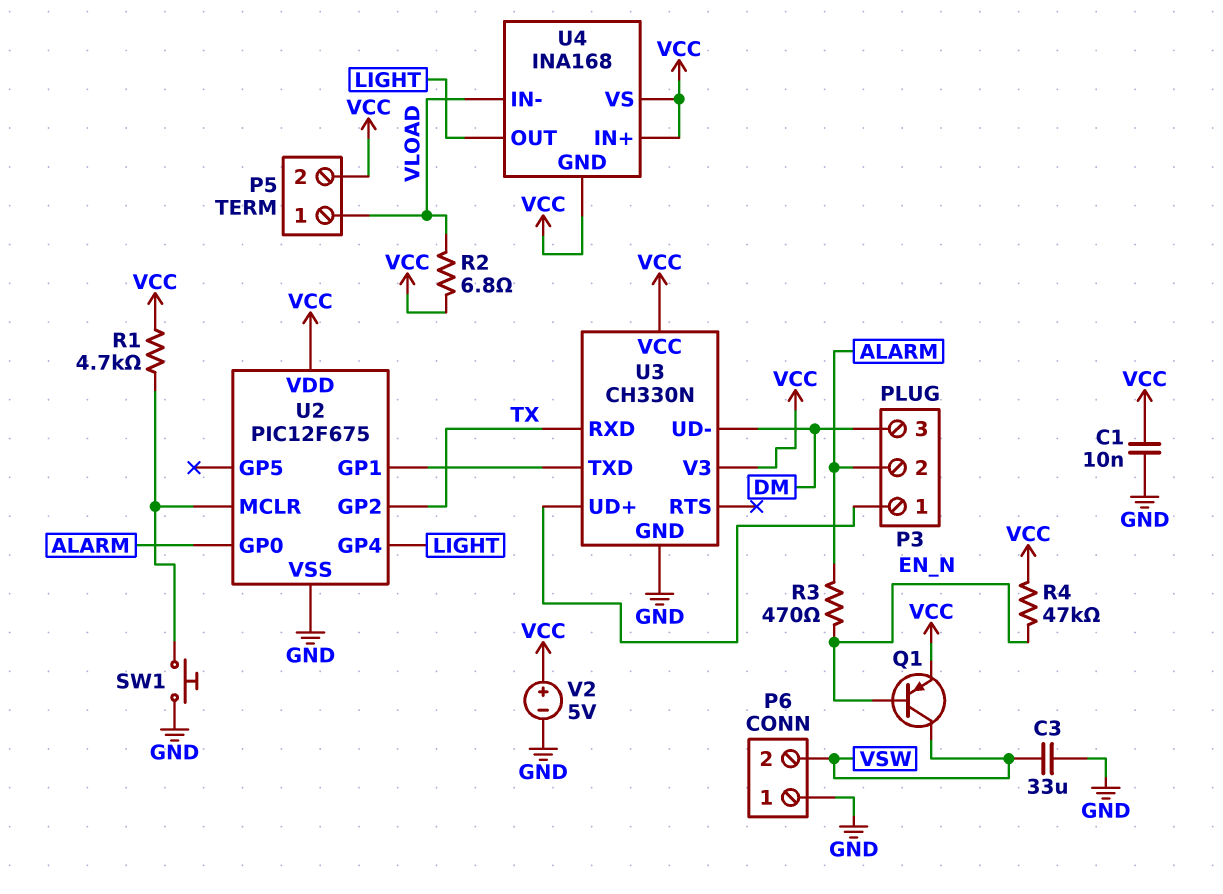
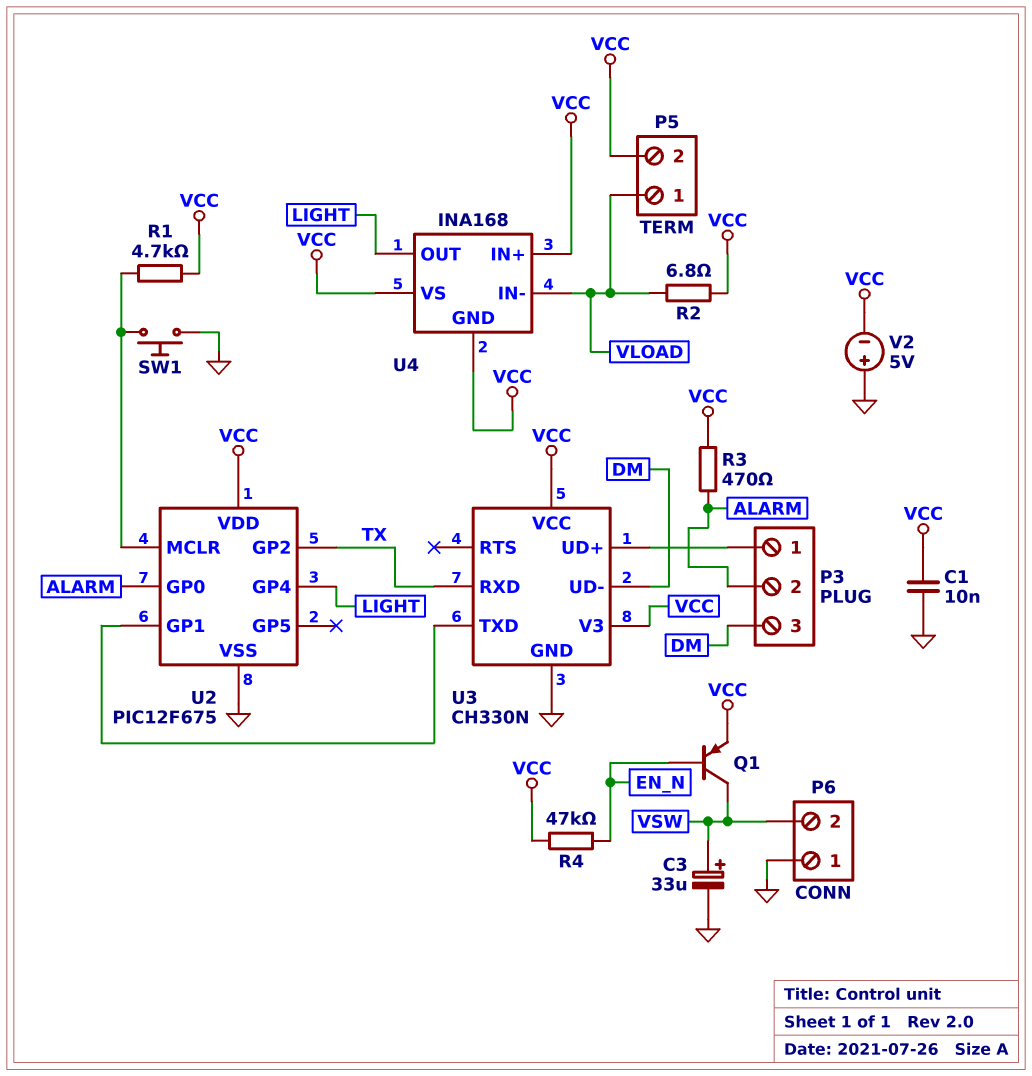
C3: 33uF (GND, VSW) -> 33uF (plus VSW, minus GND)
R3: 470 (ALARM, EN_N) -> 470 (ALARM, VCC)
V2: 5V (plus VCC, minus GND) -> 5V (plus GND, minus VCC)

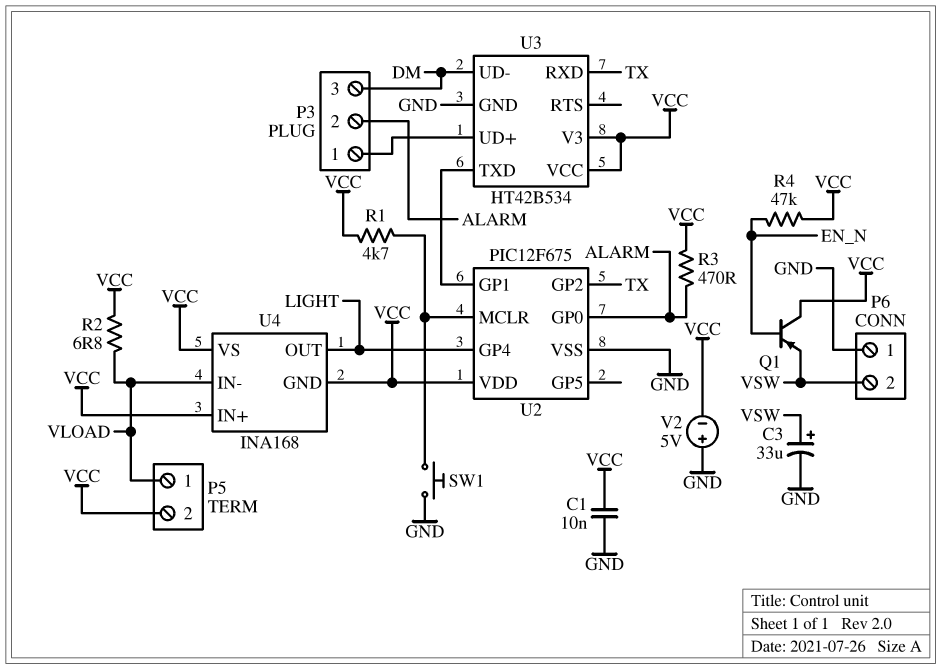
Q1: PNP (B EN_N, C VSW, E VCC) -> PNP (B EN_N, C VCC, E VSW)
U3: CH330N -> HT42B534

